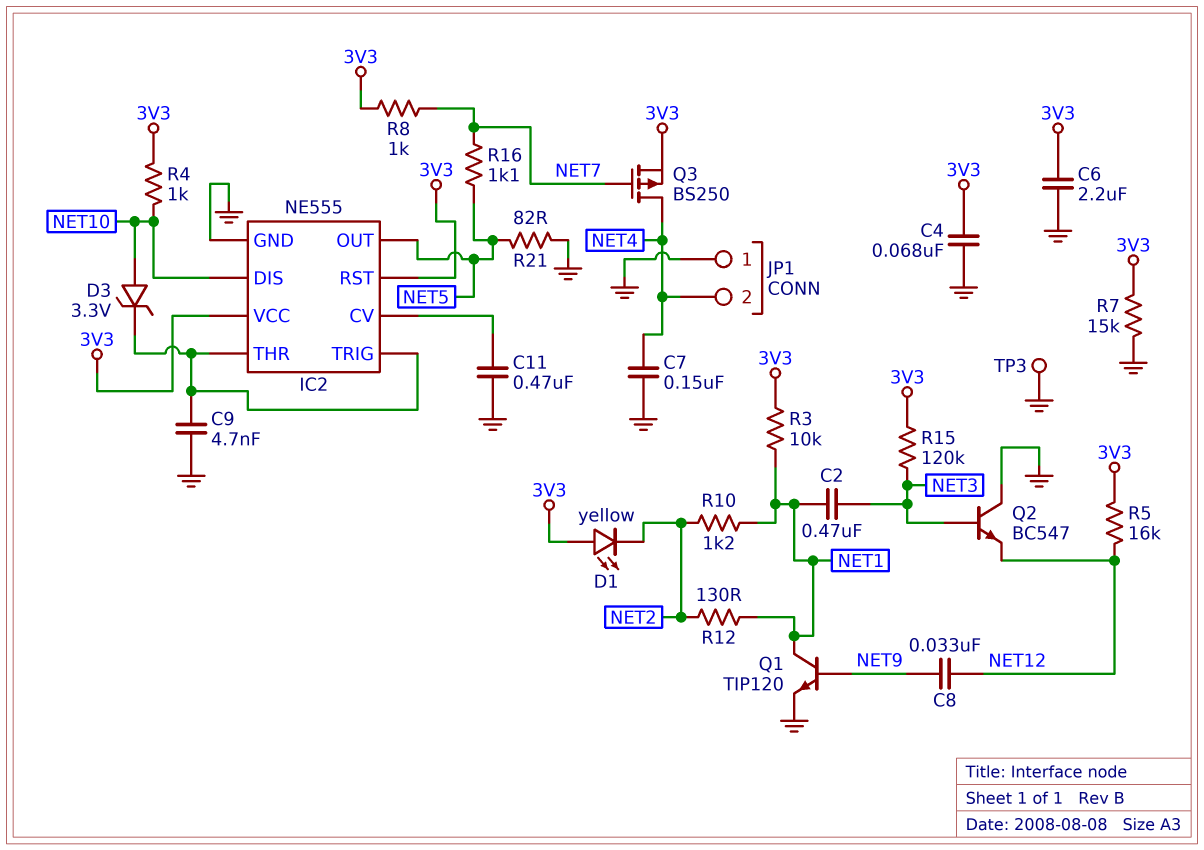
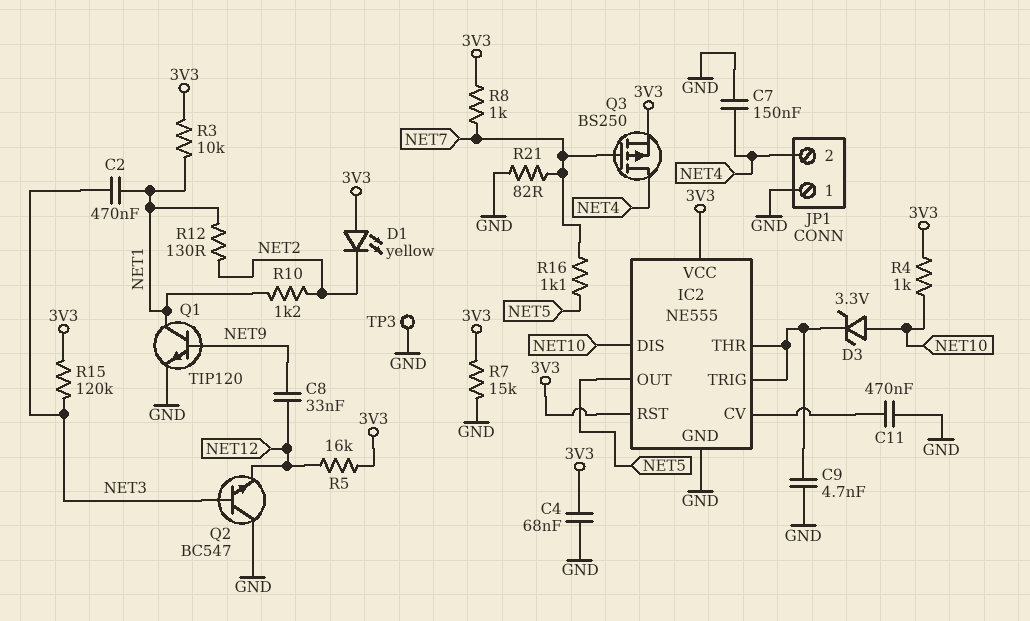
C6: 2.2uF (3V3, GND) -> none
R21: 82 (GND, NET5) -> 82 (GND, NET7)

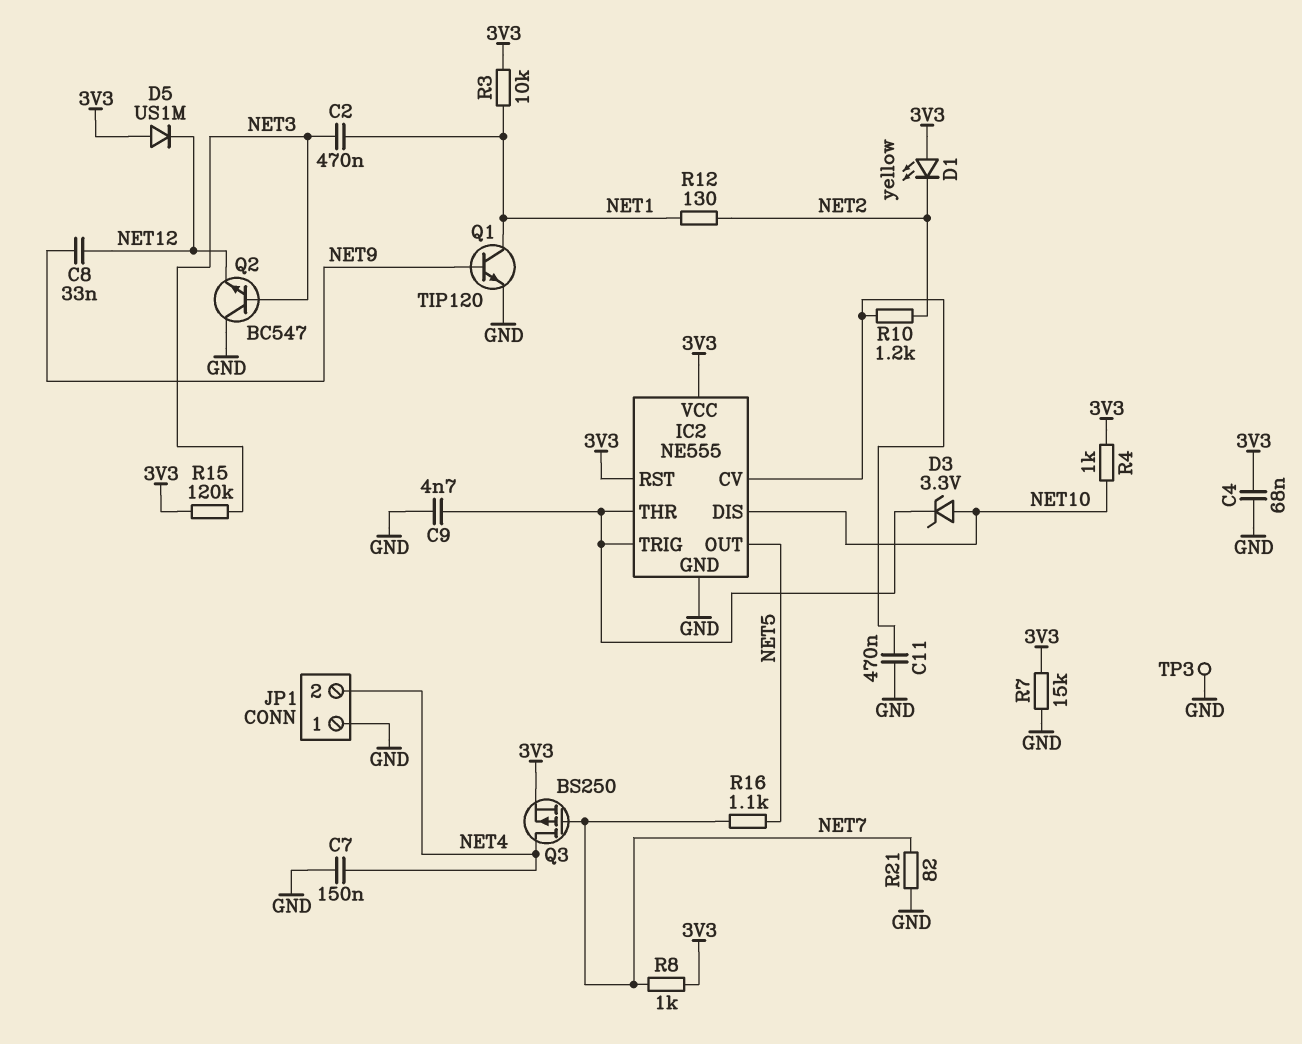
D5: none -> diode US1M (A 3V3, K NET12)
R5: 16k (3V3, NET12) -> none
R10: 1.2k (NET1, NET2) -> 1.2k (IC2/CV, NET2)

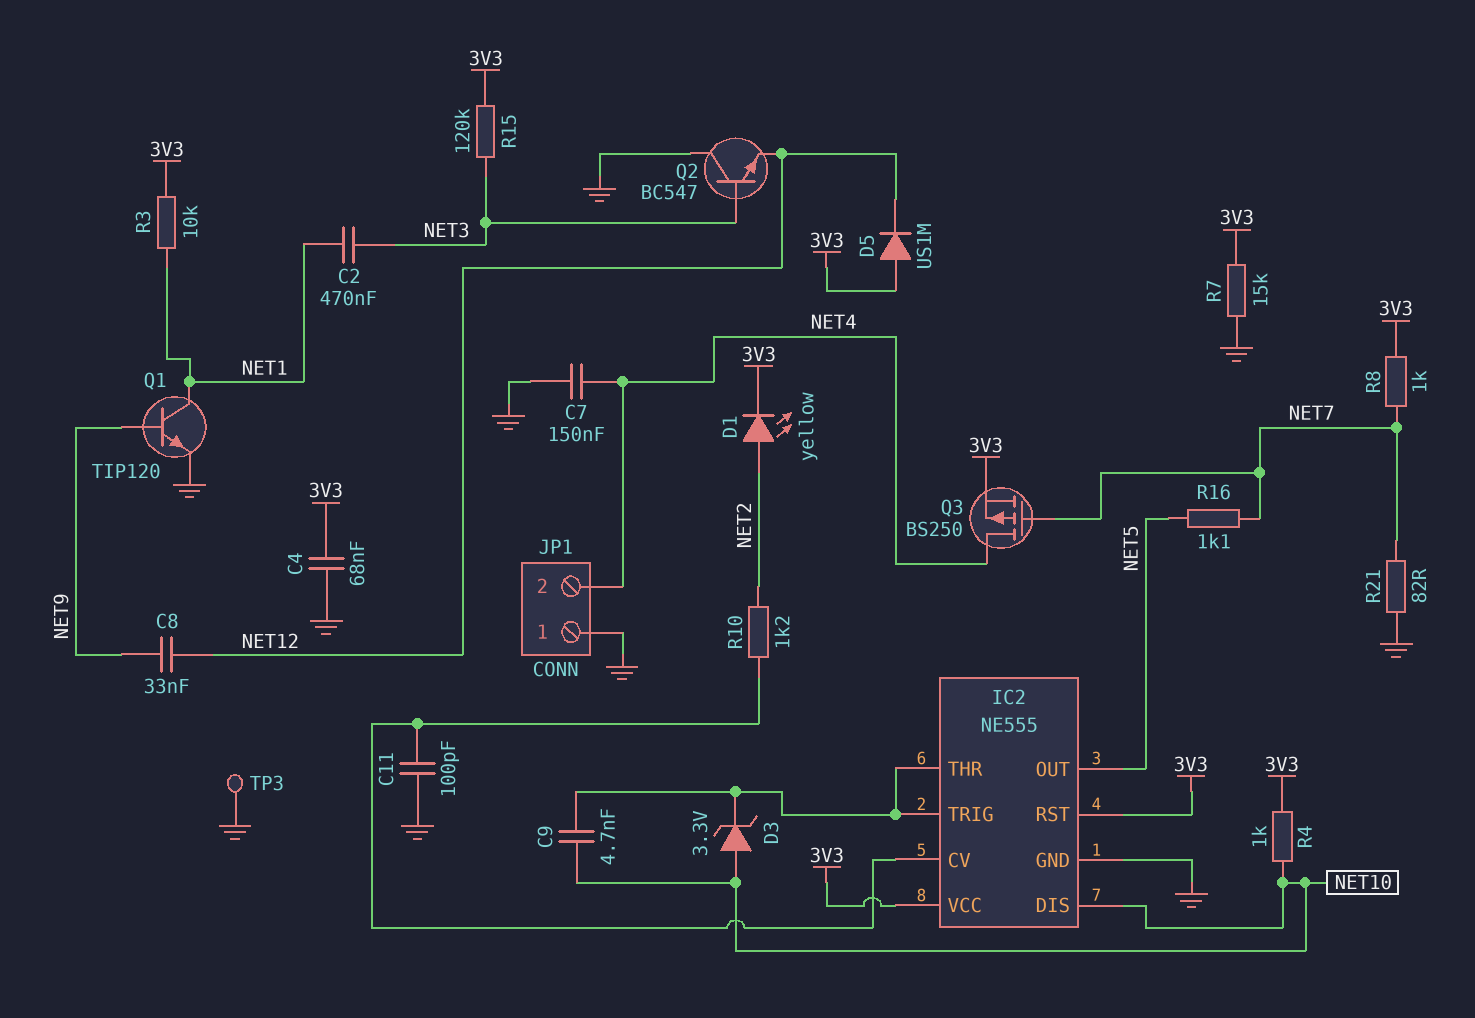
C9: 4.7nF (GND, IC2/THR) -> 4.7nF (IC2/THR, NET10)
C11: 470nF (GND, IC2/CV) -> 100pF (GND, IC2/CV)
D1: LED yellow (A 3V3, K NET2) -> LED yellow (A NET2, K 3V3)
R12: 130 (NET1, NET2) -> none

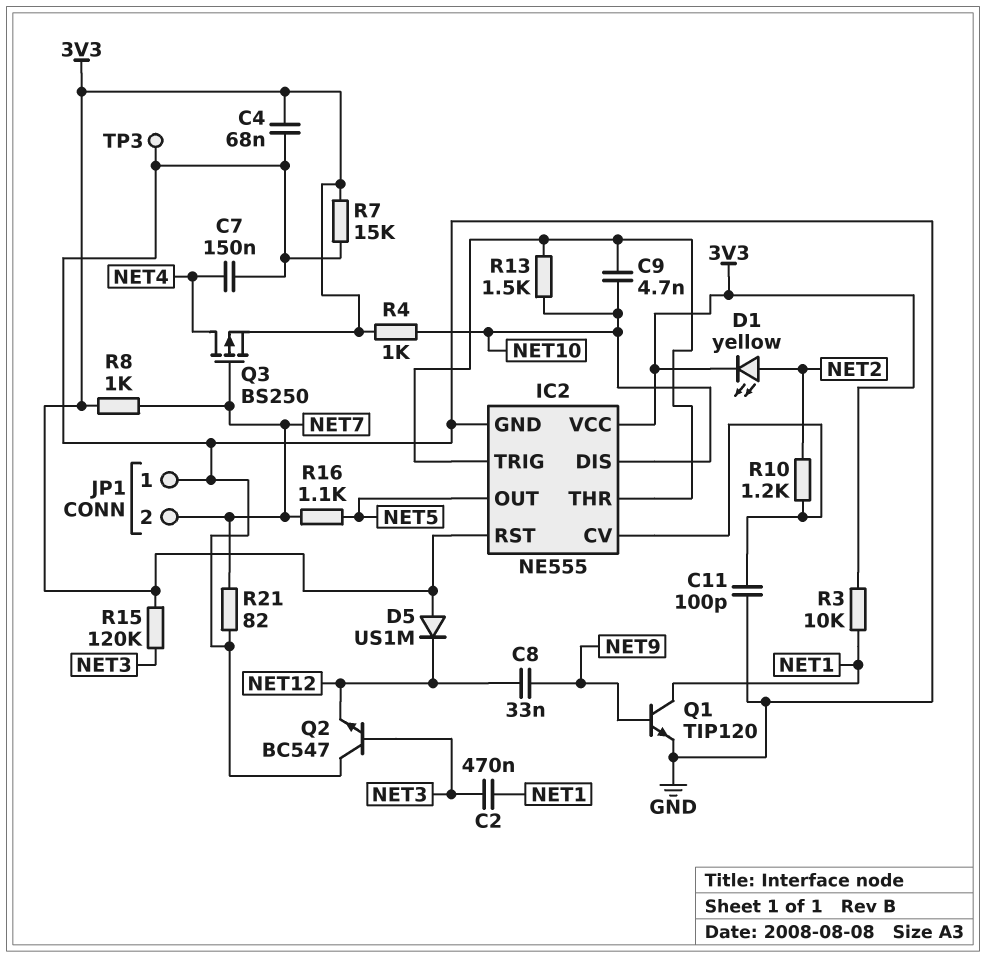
D3: zener 3.3V (A NET10, K IC2/THR) -> none
JP1 pin 2: NET4 -> NET7
R13: none -> 1.5k (IC2/THR, NET10)

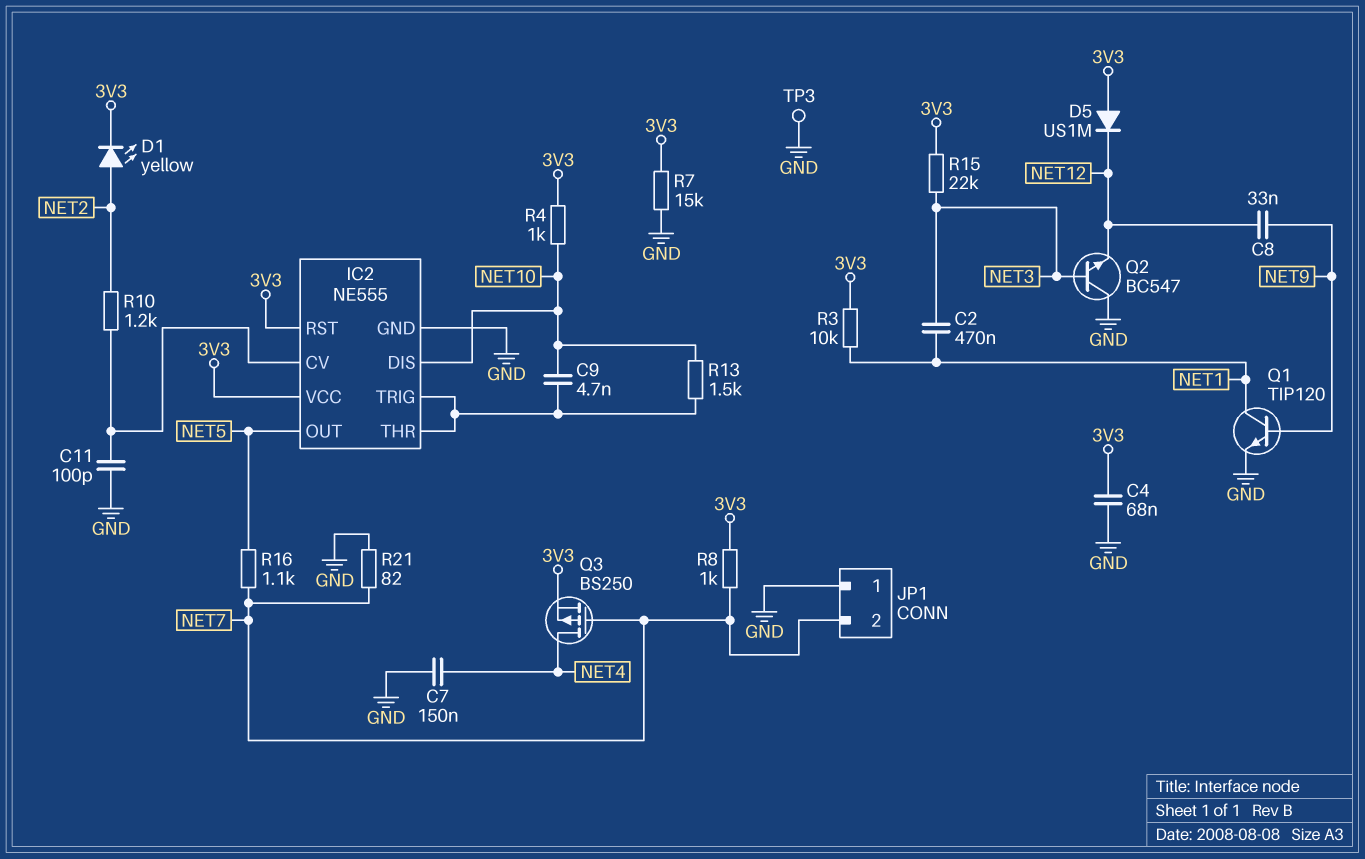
R15: 120k (3V3, NET3) -> 22k (3V3, NET3)

